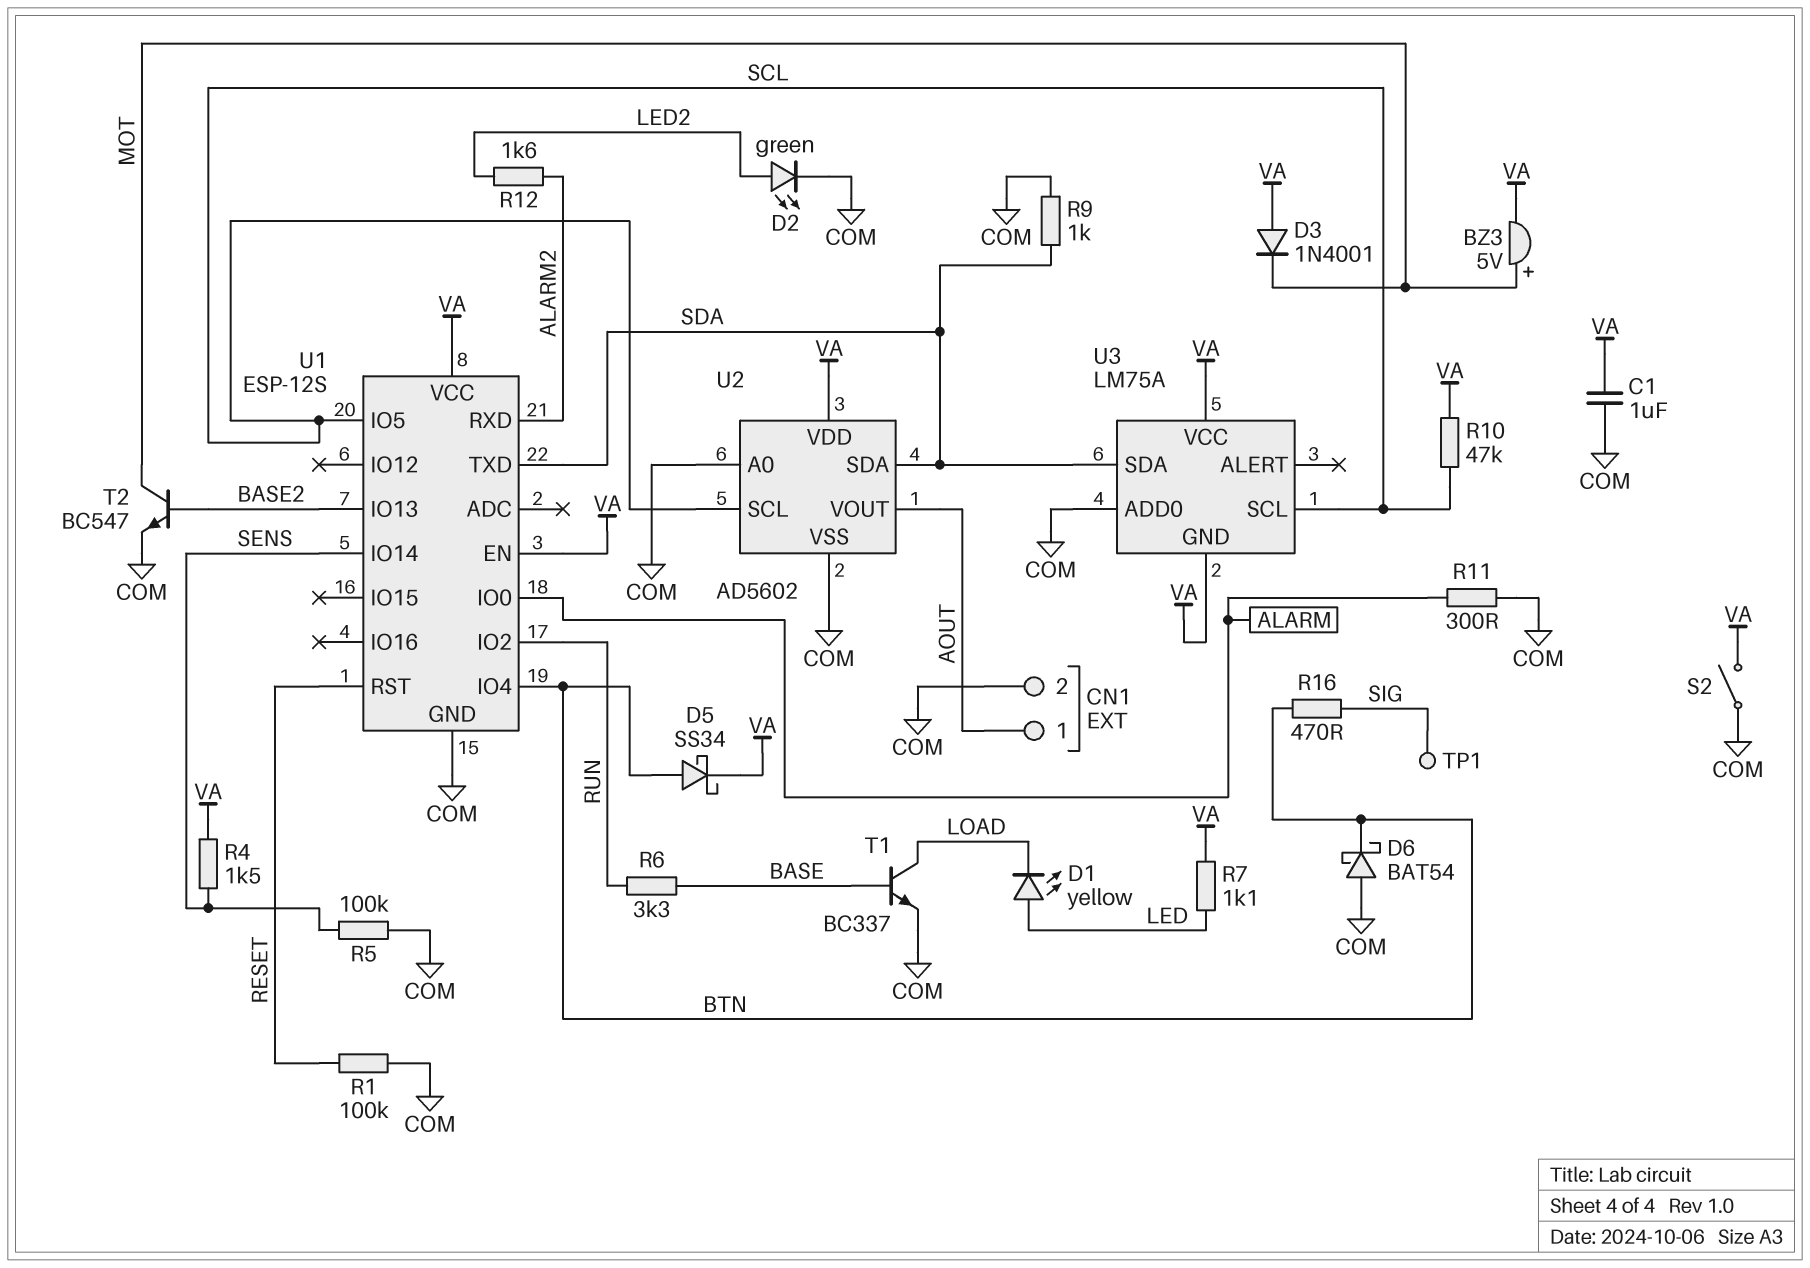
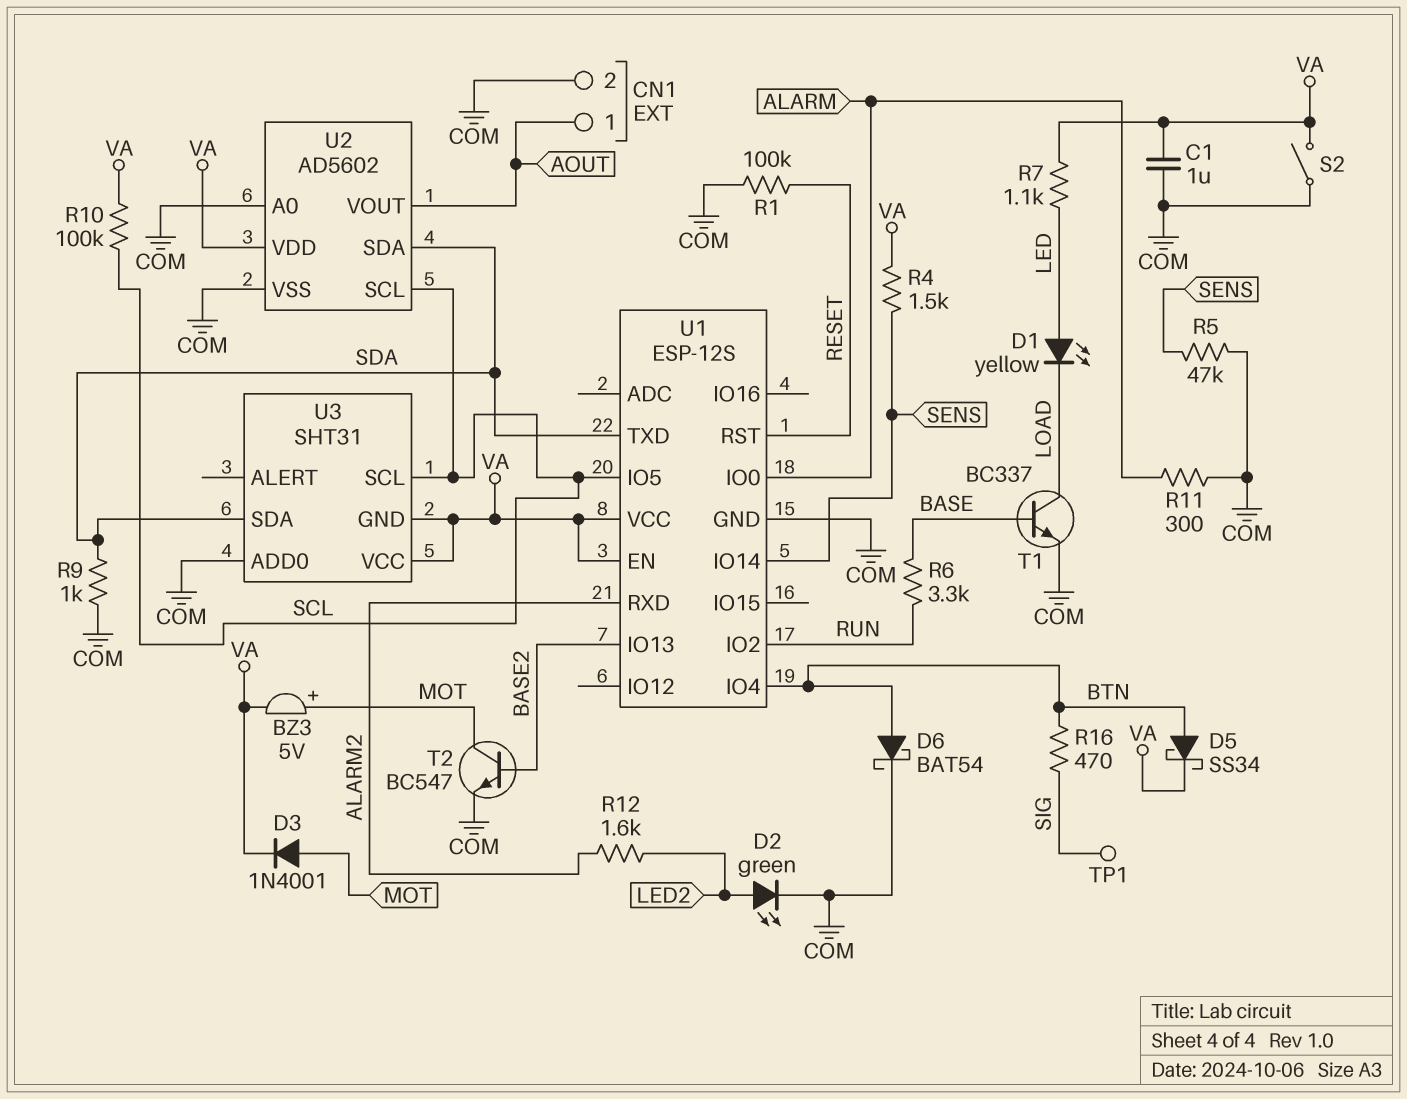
D3: diode 1N4001 (A VA, K MOT) -> diode 1N4001 (A MOT, K VA)
D6: schottky BAT54 (A COM, K BTN) -> schottky BAT54 (A BTN, K COM)
R5: 100k (COM, SENS) -> 47k (COM, SENS)
R10: 47k (SCL, VA) -> 100k (SCL, VA)
U3: LM75A -> SHT31

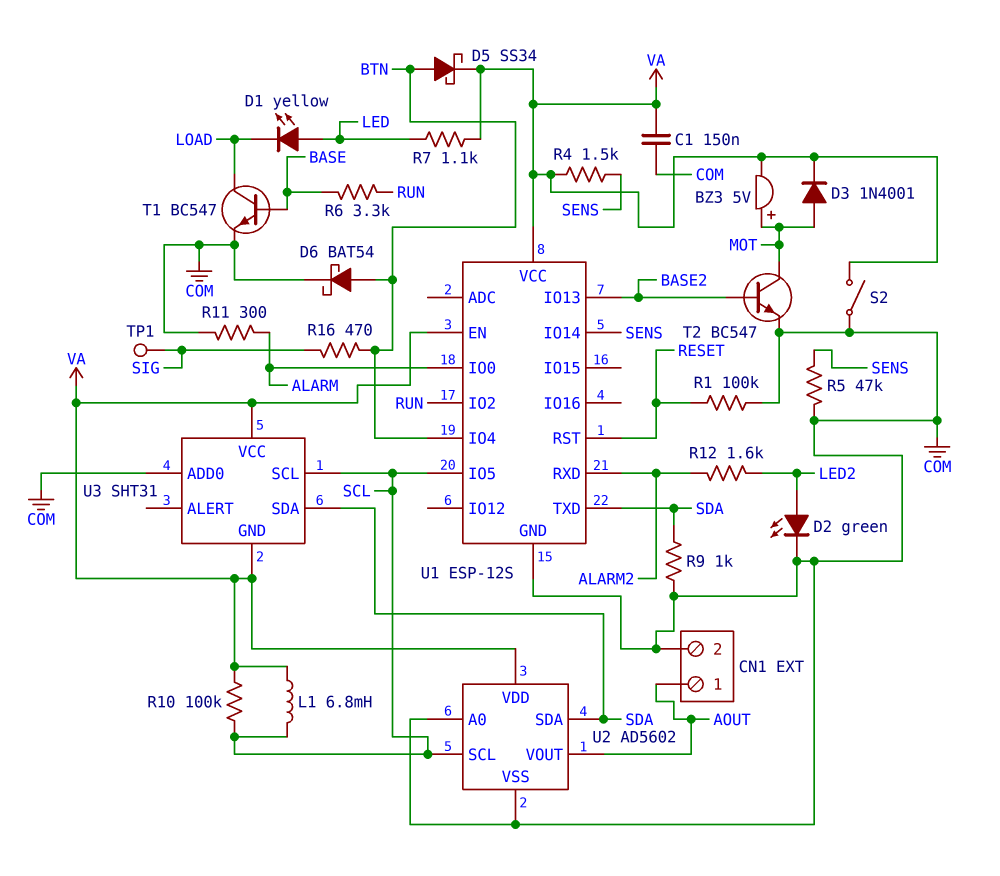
C1: 1uF (COM, VA) -> 150nF (COM, VA)
L1: none -> 6.8mH (SCL, VA)
T1: NPN BC337 (B BASE, C LOAD, E COM) -> NPN BC547 (B BASE, C LOAD, E COM)

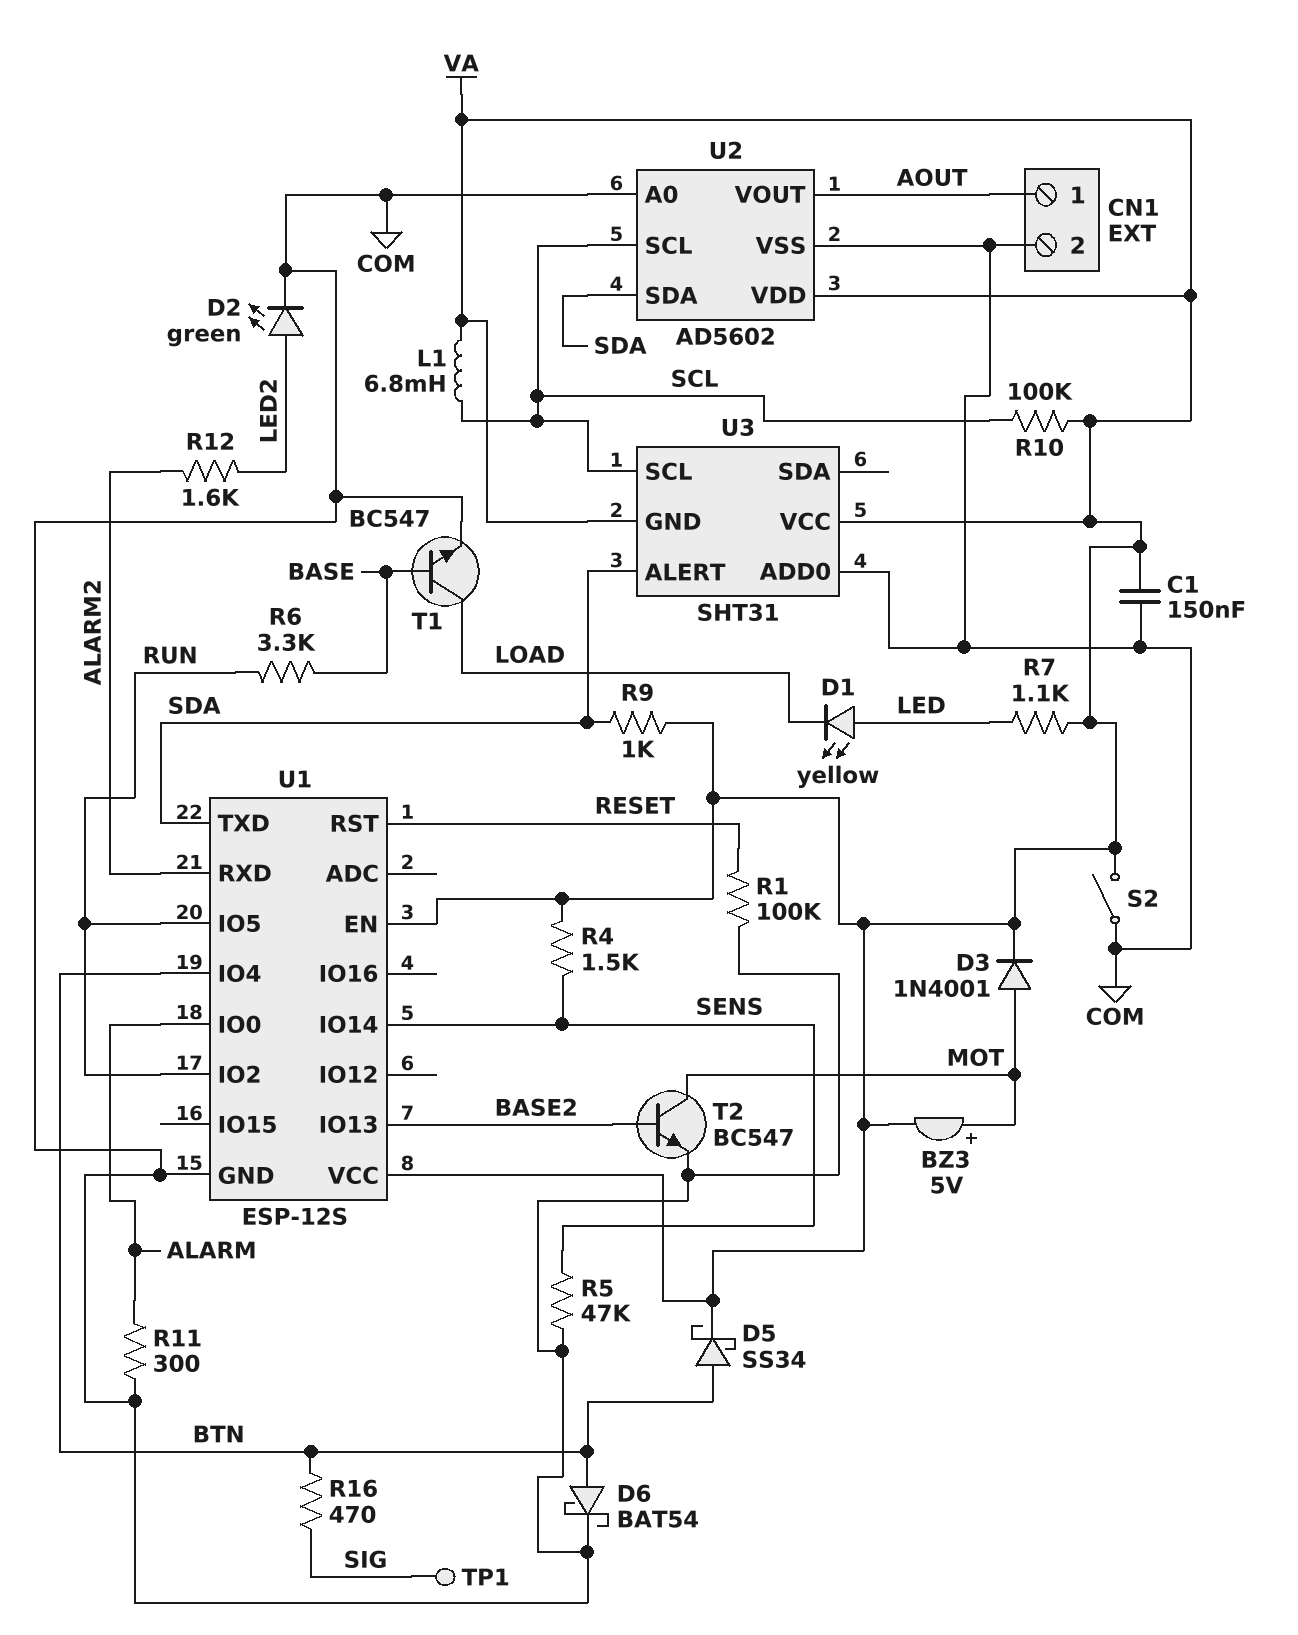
R9: 1k (COM, SDA) -> 1k (SDA, VA)
U1 pin IO5: SCL -> RUN
U3 pin ALERT: none -> SDA
U3 pin SDA: SDA -> none

